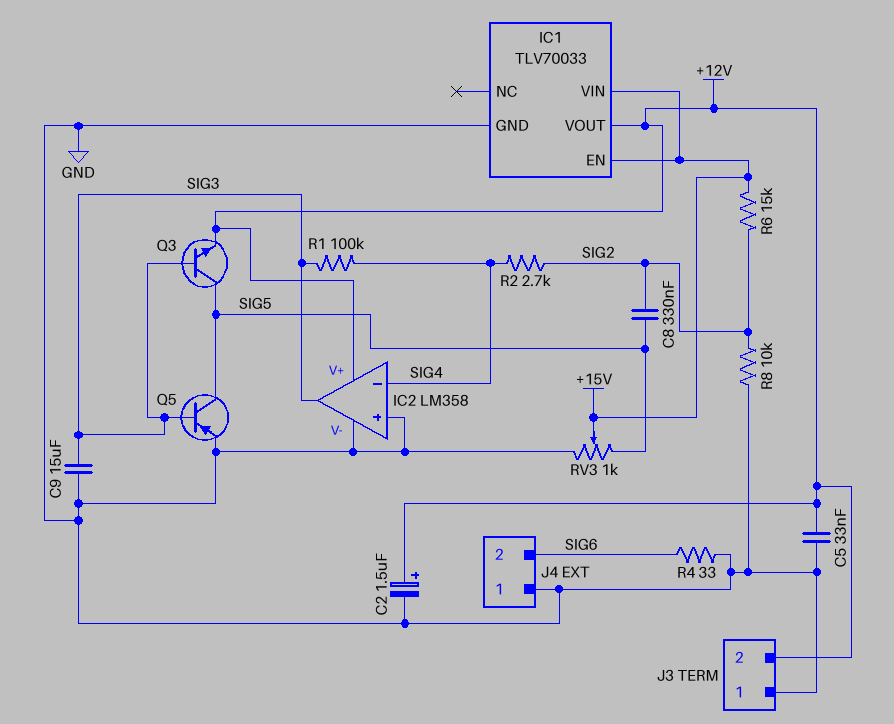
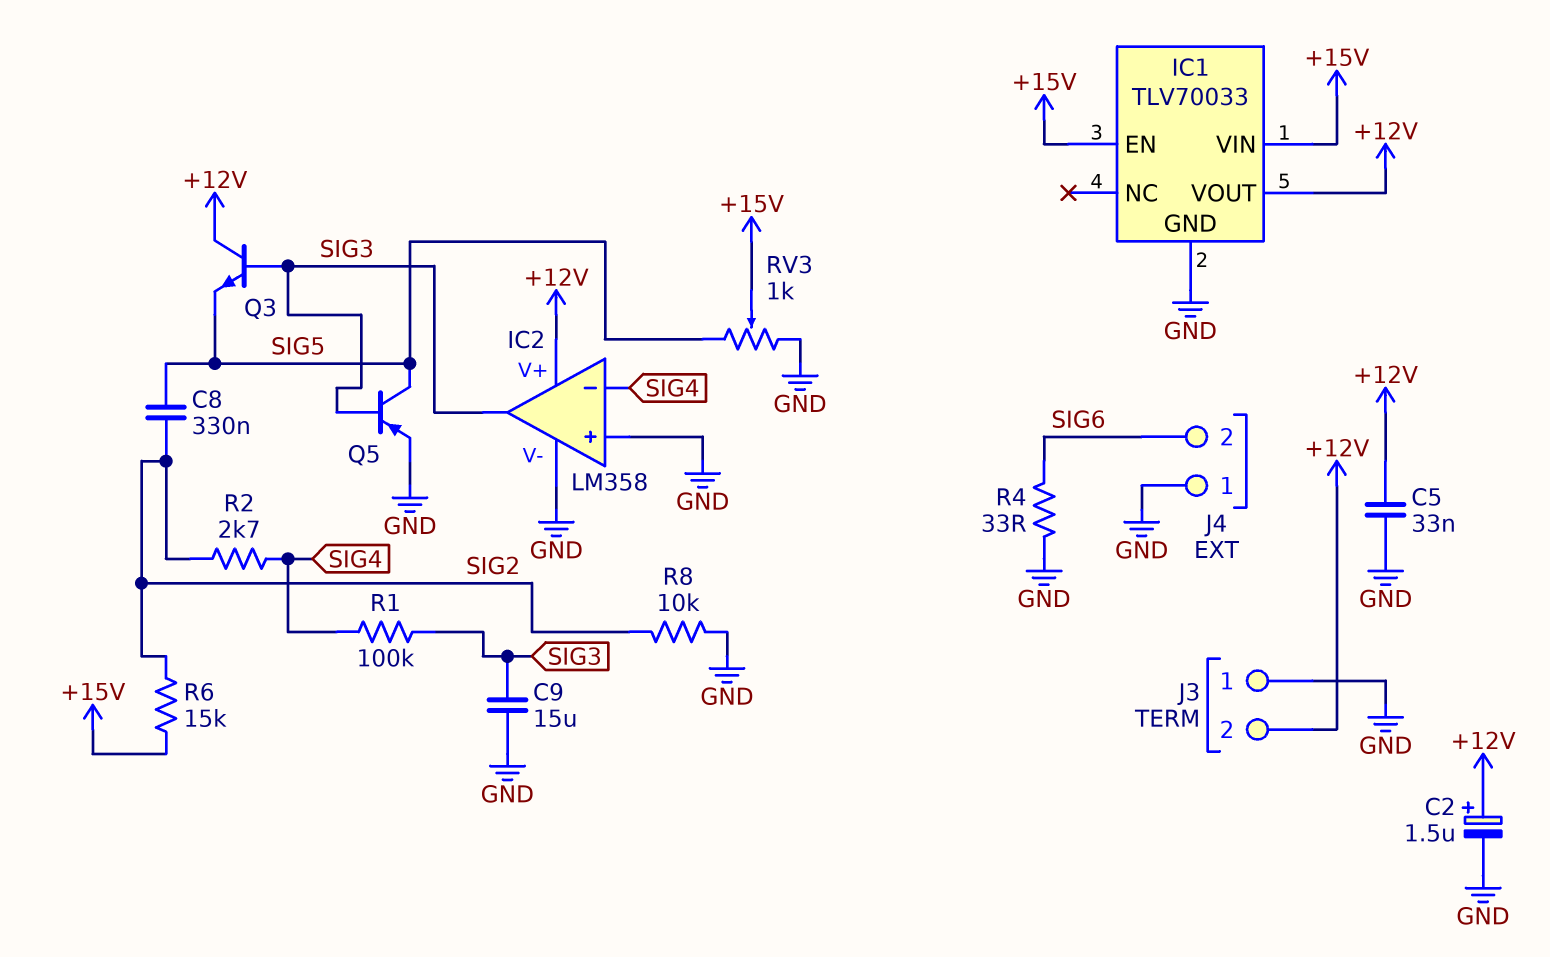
Q3: NPN (B SIG3, C SIG5, E +12V) -> NPN (B SIG3, C +12V, E SIG5)

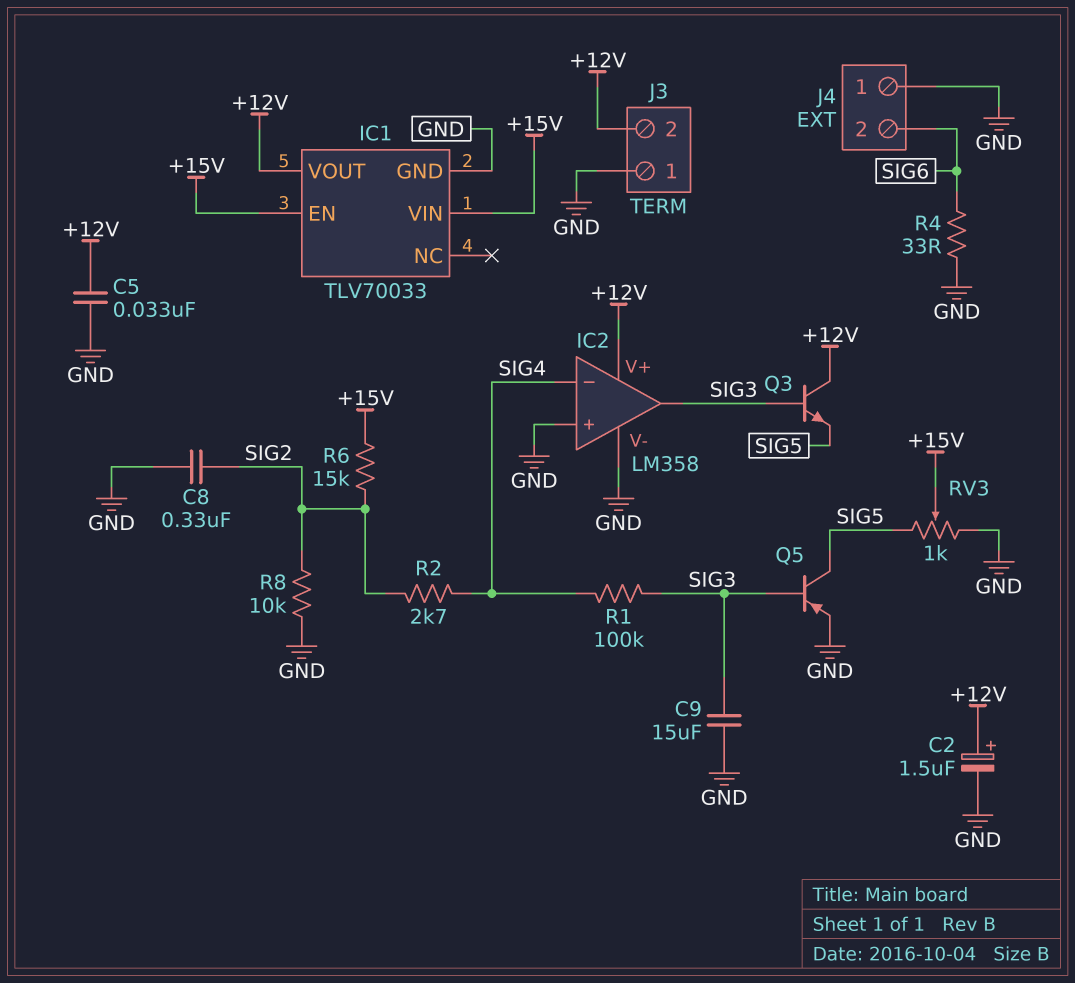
C8: 330nF (SIG2, SIG5) -> 330nF (GND, SIG2)

